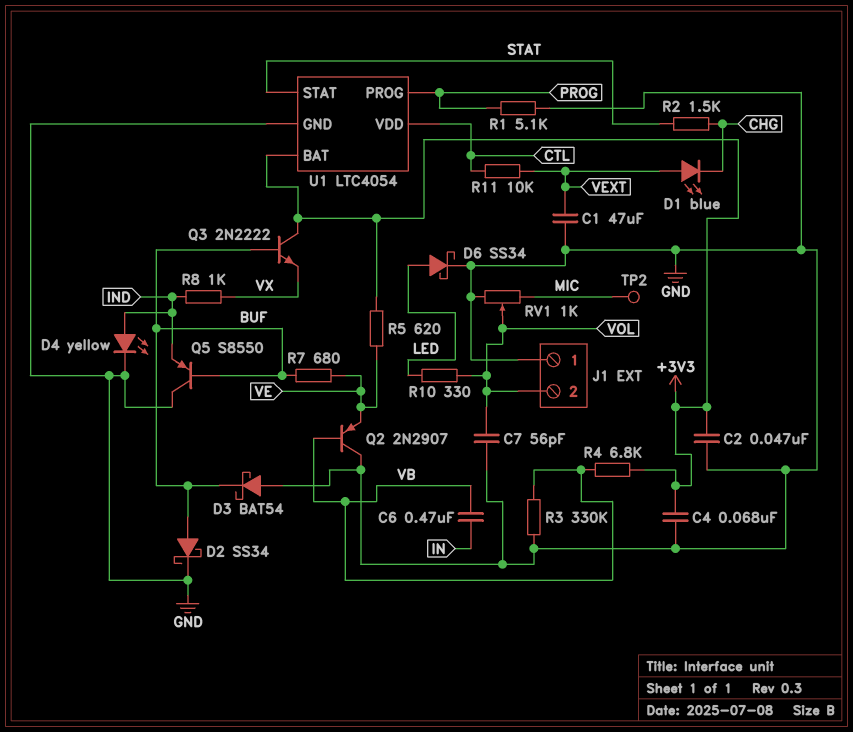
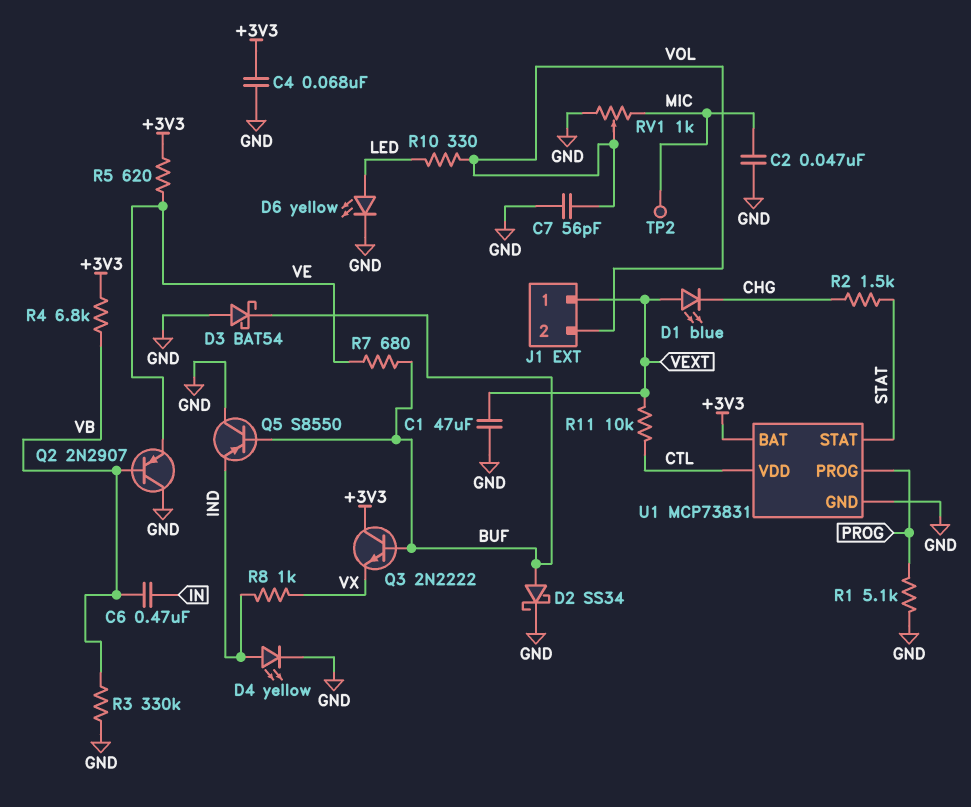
C2: 47nF (+3V3, GND) -> 47nF (GND, MIC)
D6: schottky SS34 (A LED, K GND) -> LED yellow (A LED, K GND)
J1 pin 1: GND -> VEXT
U1: LTC4054 -> MCP73831

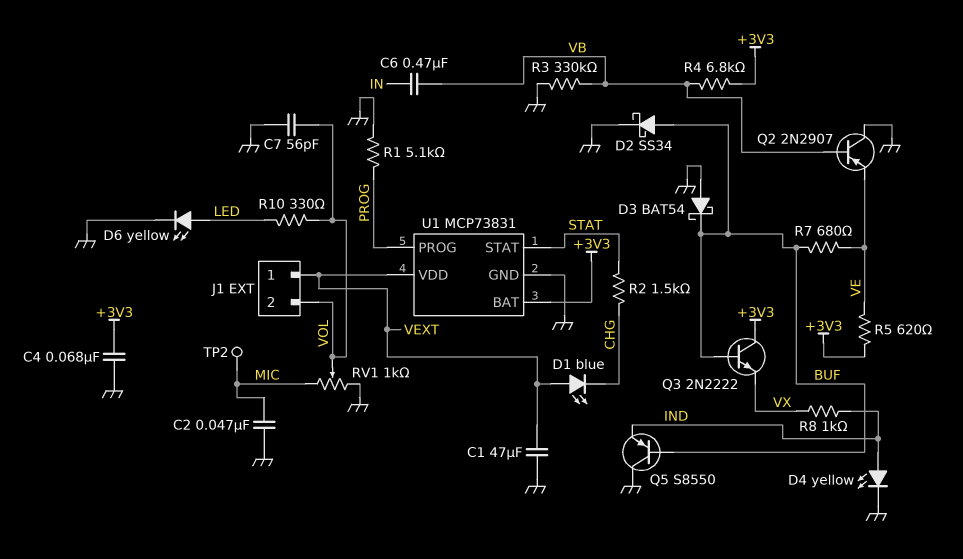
R11: 10k (CTL, VEXT) -> none
U1 pin VDD: CTL -> VEXT

